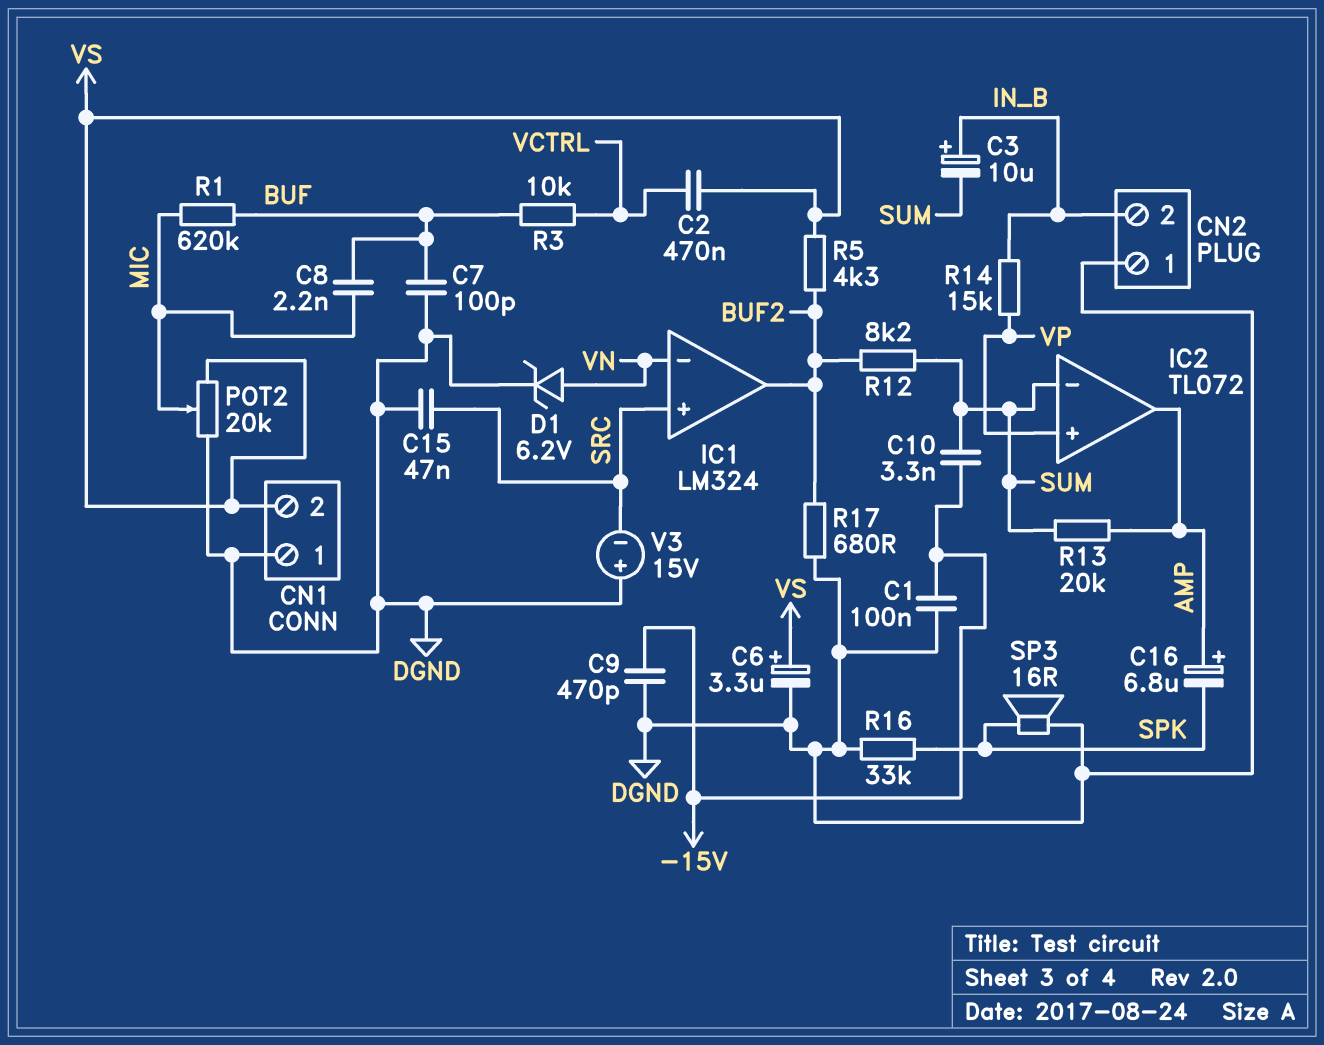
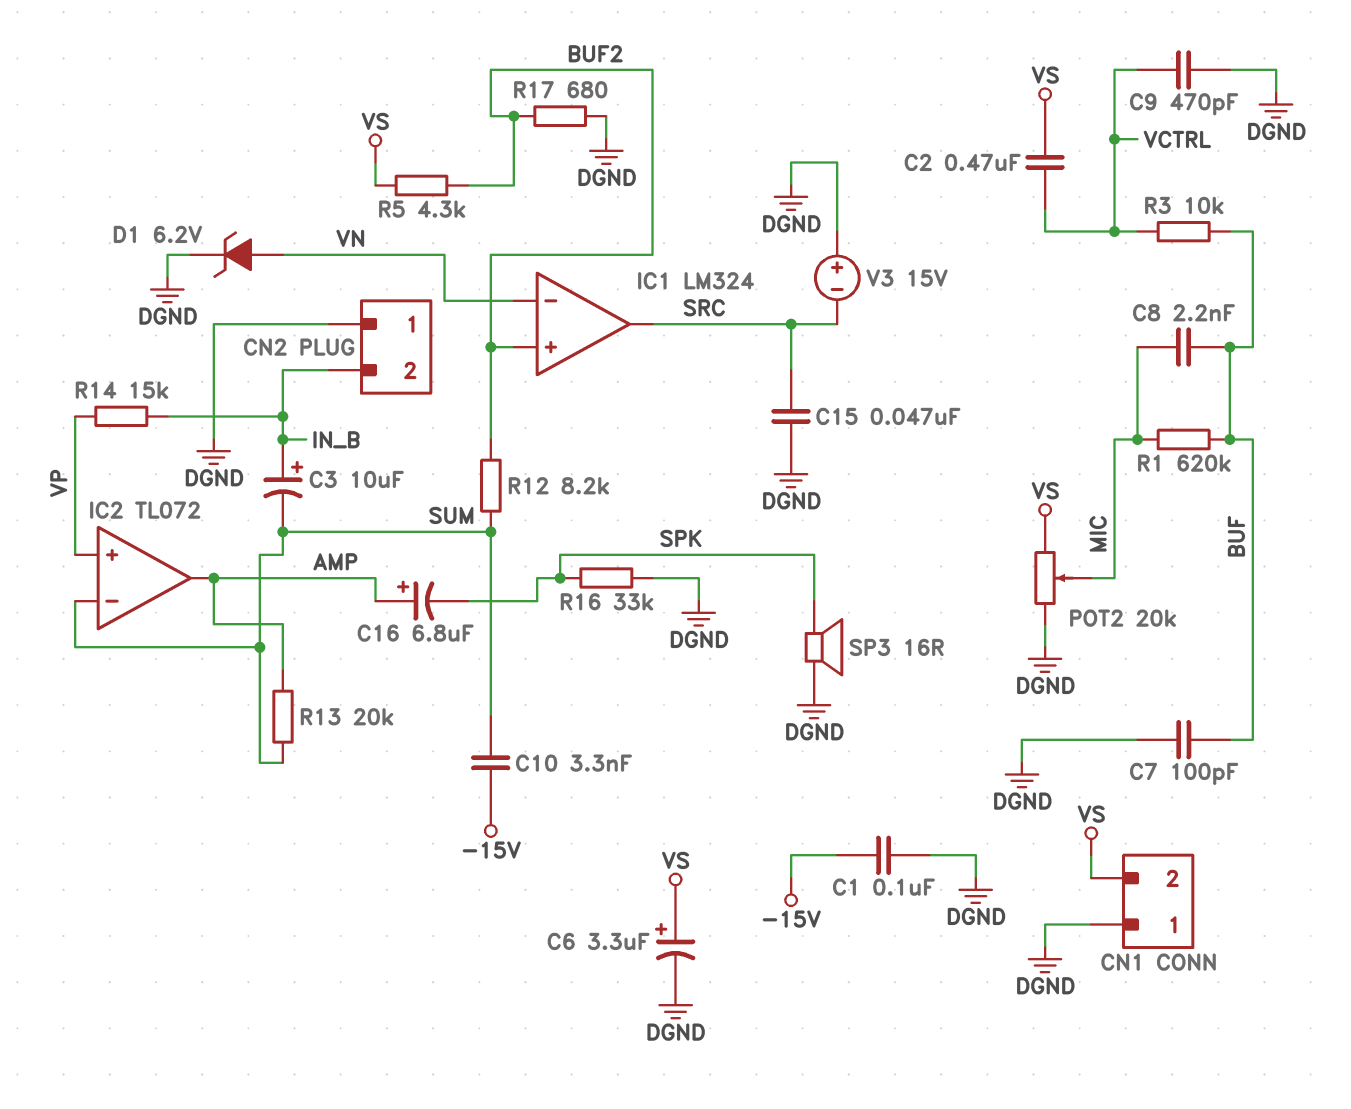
C9: 470pF (-15V, DGND) -> 470pF (DGND, VCTRL)
IC1 pin in+: SRC -> BUF2
IC1 pin out: BUF2 -> SRC

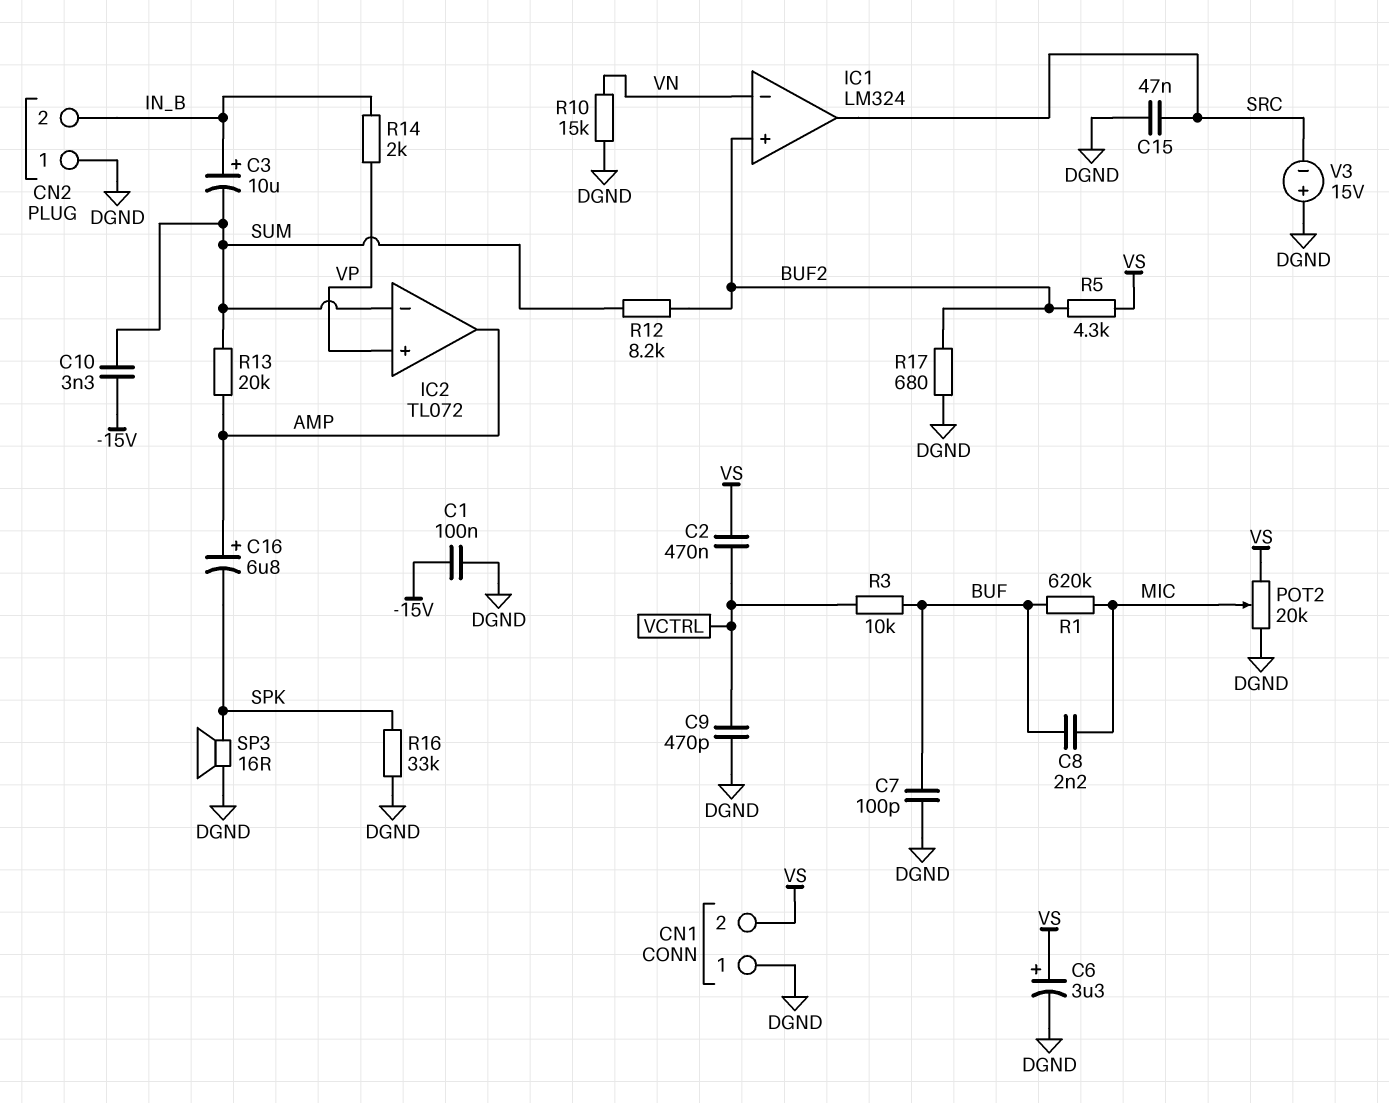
D1: zener 6.2V (A VN, K DGND) -> none
R10: none -> 15k (DGND, VN)
R14: 15k (IN_B, VP) -> 2k (IN_B, VP)

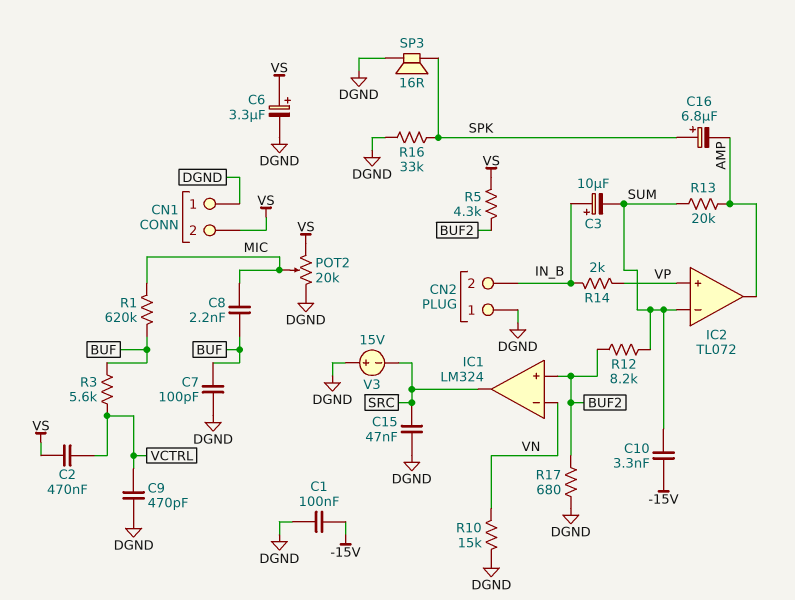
C16: 6.8uF (plus AMP, minus SPK) -> 6.8uF (plus SPK, minus AMP)
R3: 10k (BUF, VCTRL) -> 5.6k (BUF, VCTRL)

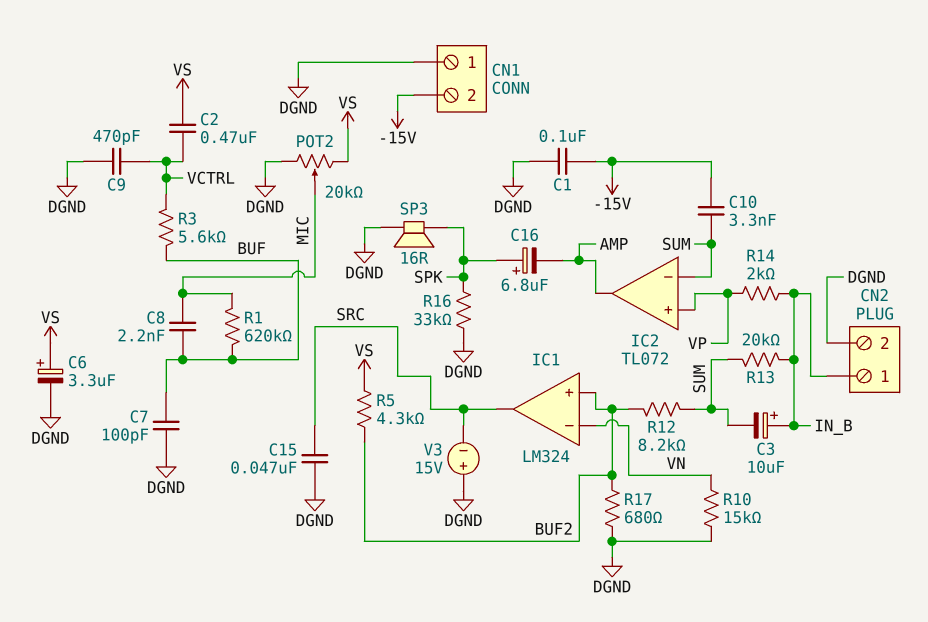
CN1 pin 2: VS -> -15V
CN2 pin 1: DGND -> IN_B
CN2 pin 2: IN_B -> DGND
R13: 20k (AMP, SUM) -> 20k (IN_B, SUM)

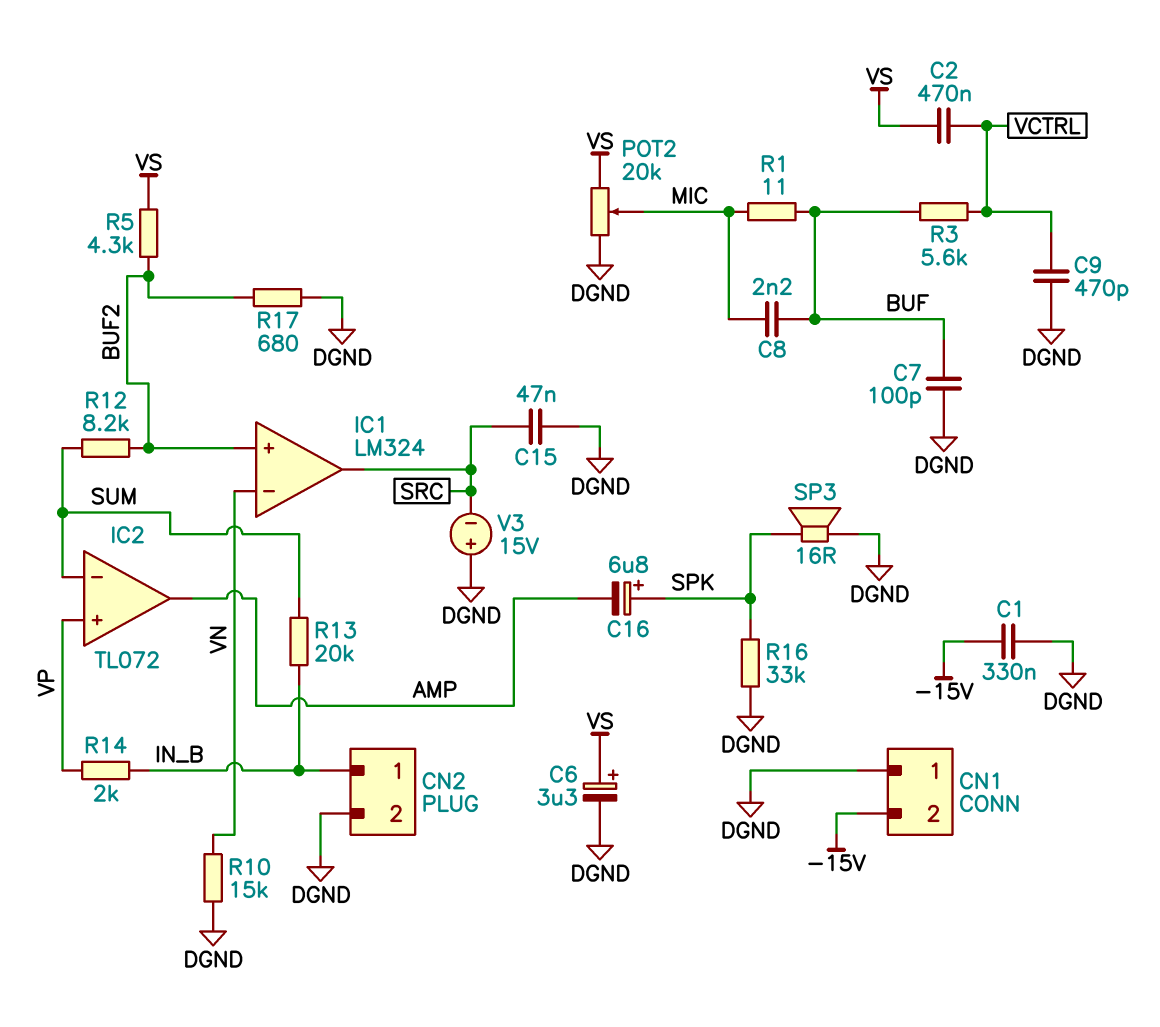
C1: 100nF (-15V, DGND) -> 330nF (-15V, DGND)
C3: 10uF (plus IN_B, minus SUM) -> none
C10: 3.3nF (-15V, SUM) -> none
R1: 620k (BUF, MIC) -> 11 (BUF, MIC)

